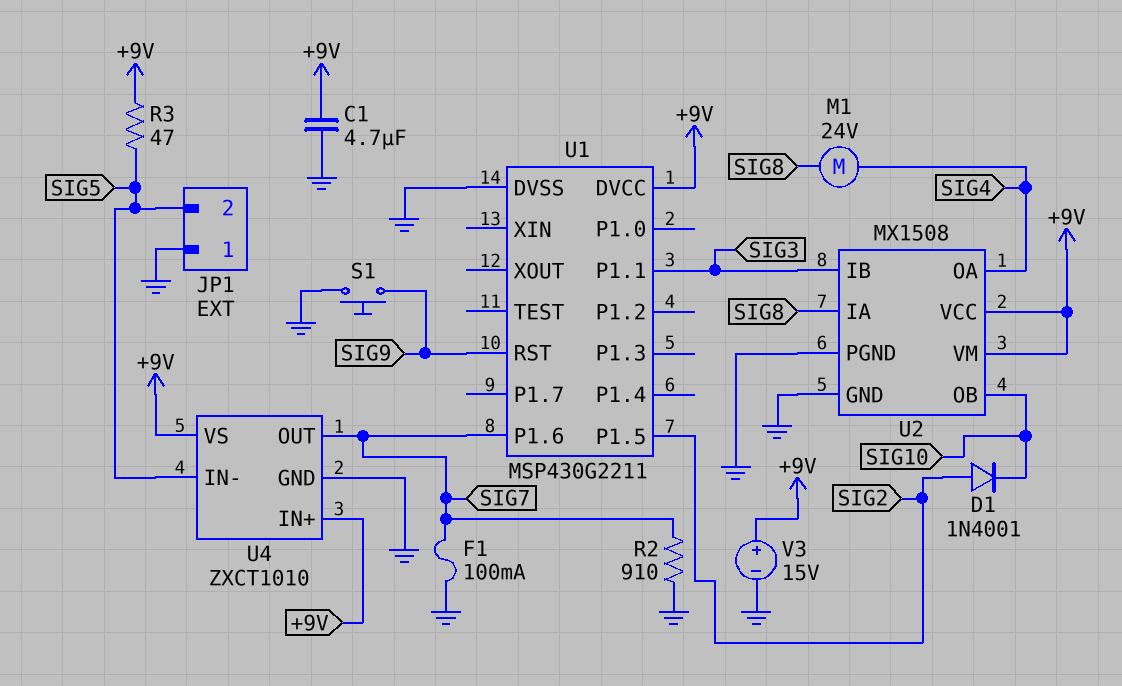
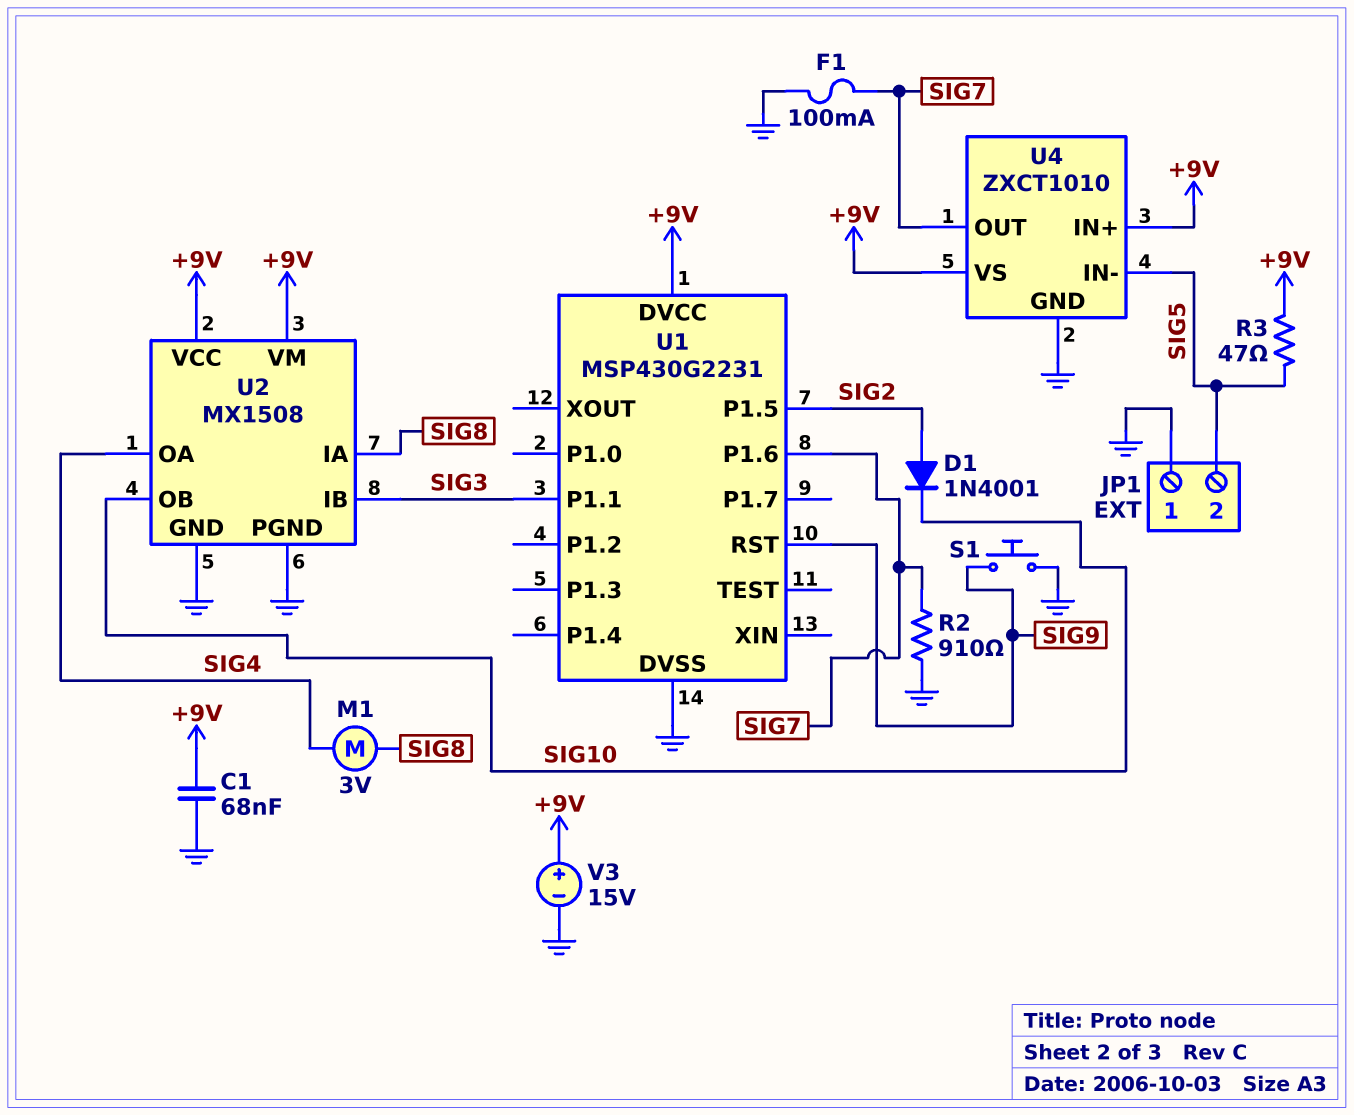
C1: 4.7uF (+9V, GND) -> 68nF (+9V, GND)
M1: motor 24V (SIG4, SIG8) -> motor 3V (SIG4, SIG8)
U1: MSP430G2211 -> MSP430G2231

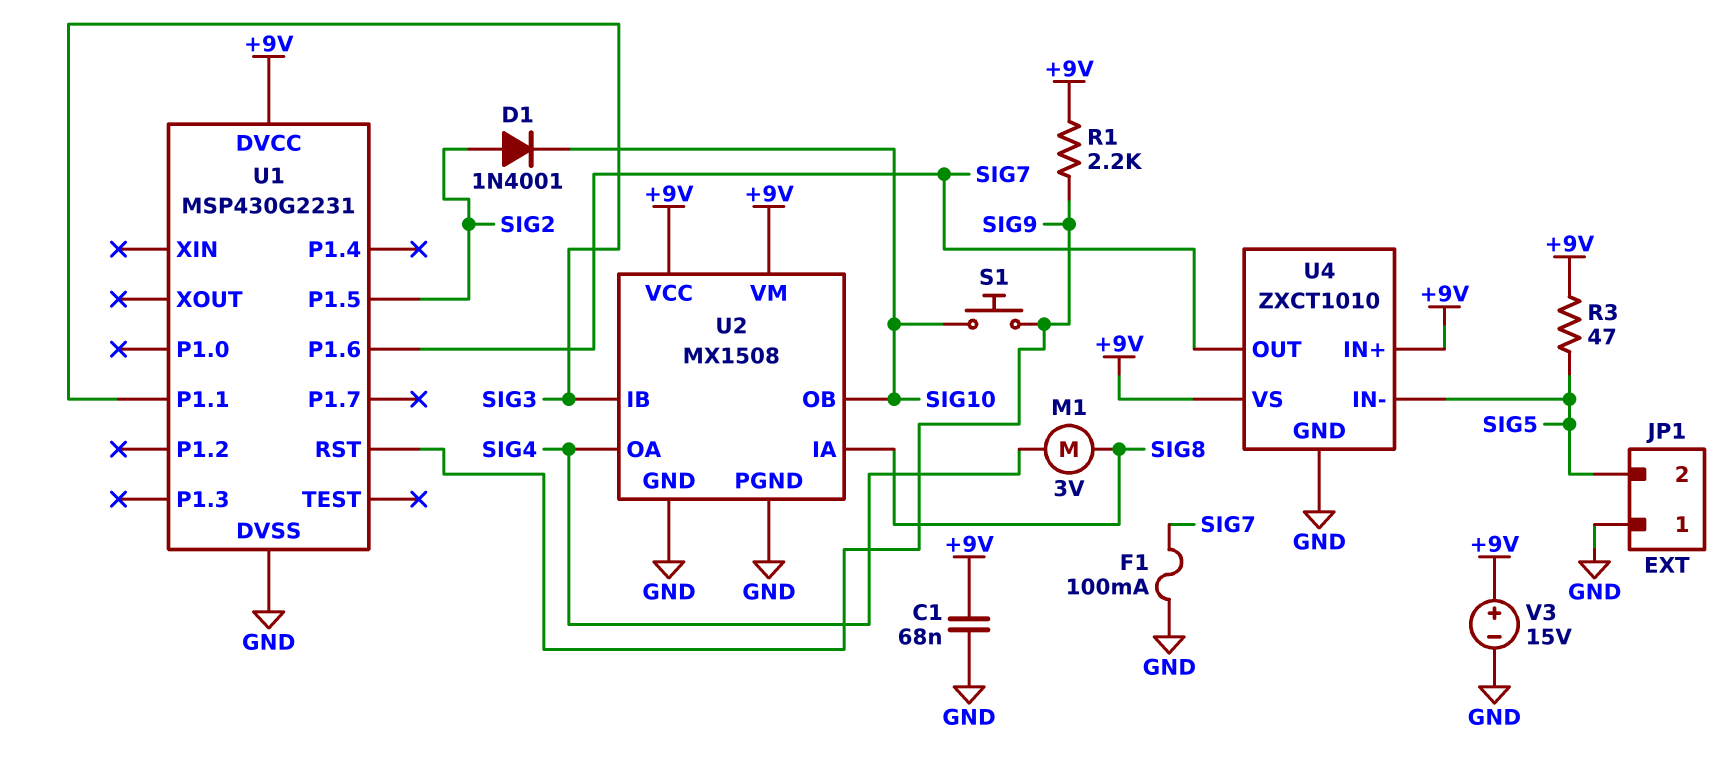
R1: none -> 2.2k (+9V, SIG9)
R2: 910 (GND, SIG7) -> none
S1: button (GND, SIG9) -> button (SIG9, SIG10)

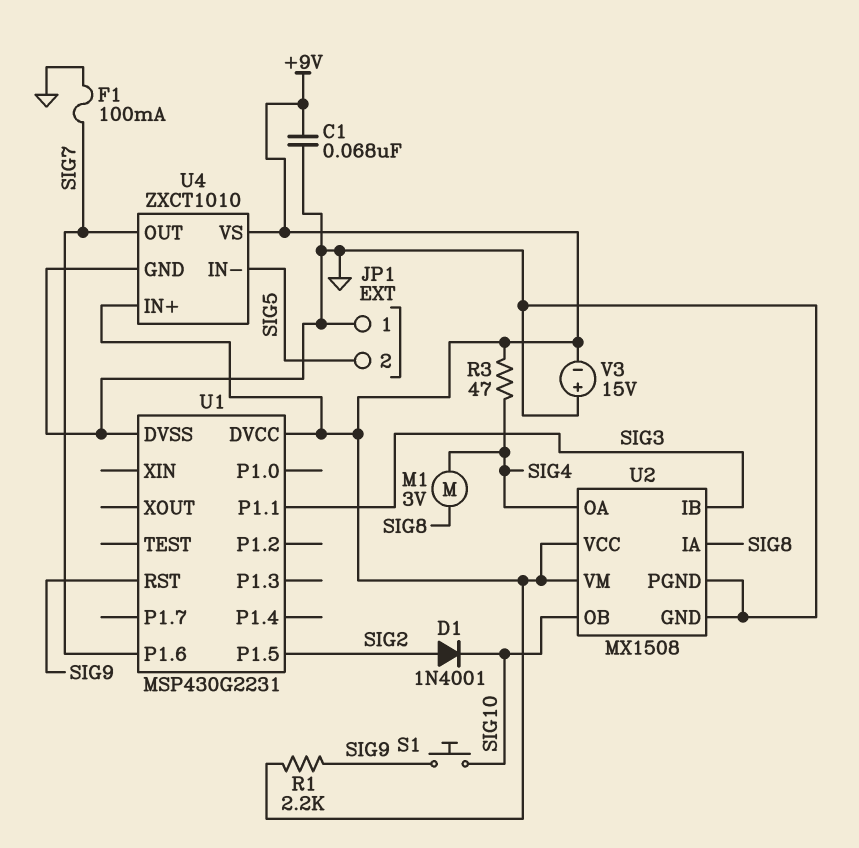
R3: 47 (+9V, SIG5) -> 47 (+9V, SIG4)
V3: 15V (plus +9V, minus GND) -> 15V (plus GND, minus +9V)

